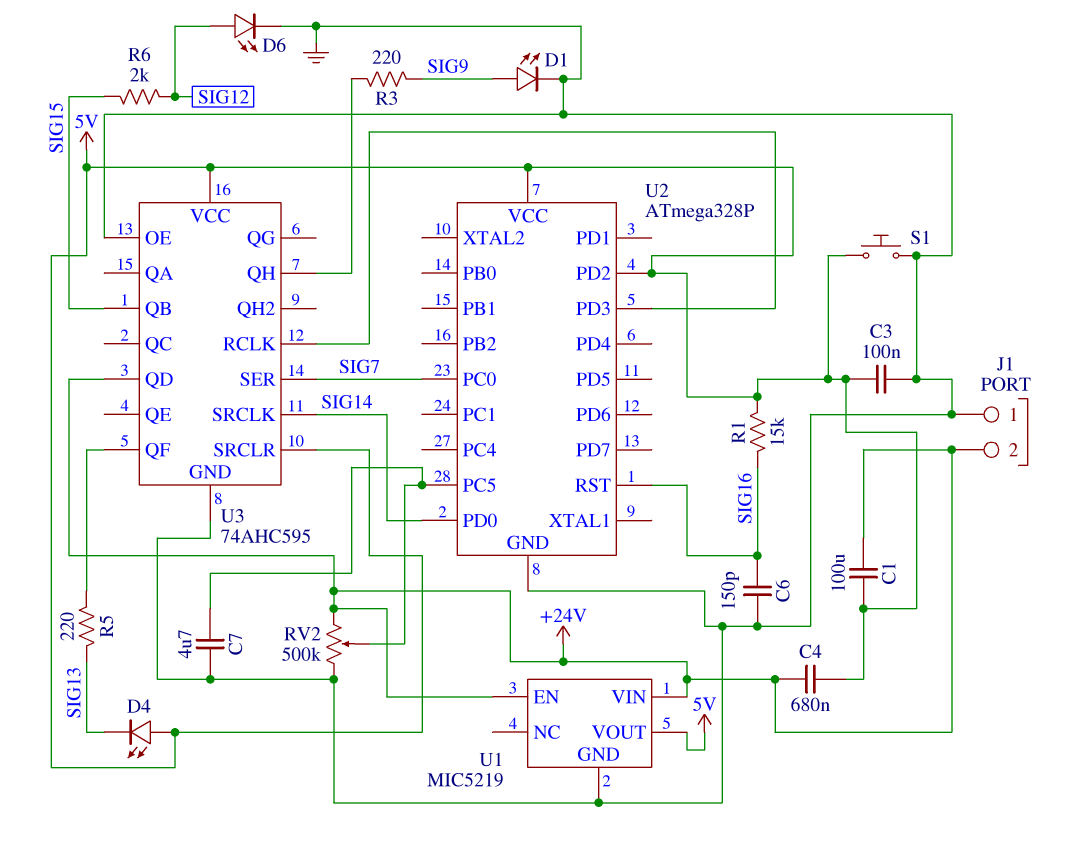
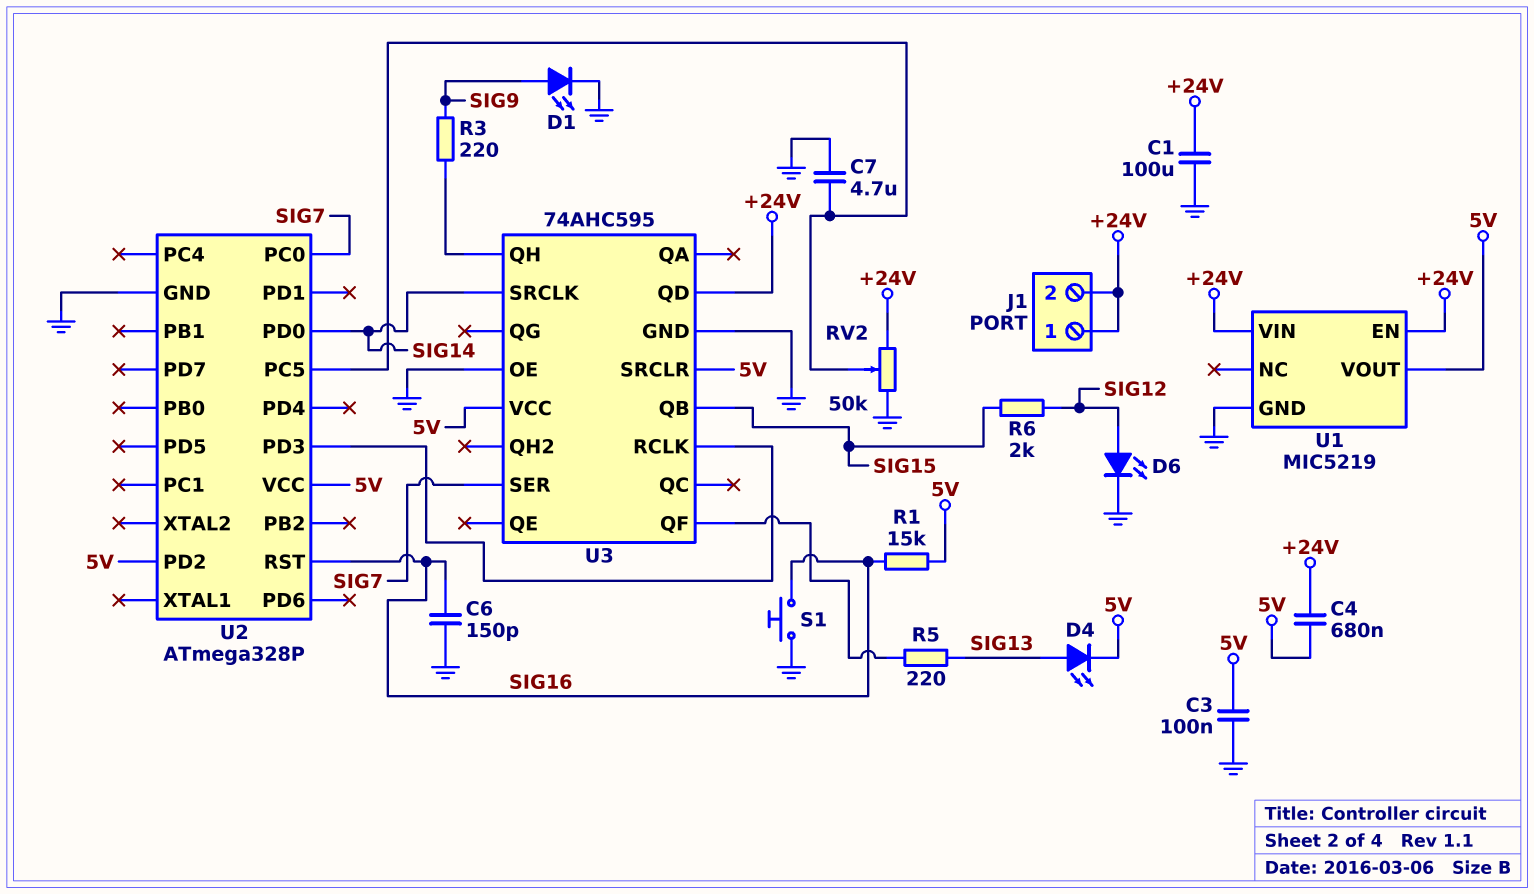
C1: 100uF (+24V, 5V) -> 100uF (+24V, GND)
D4: LED (A 5V, K SIG13) -> LED (A SIG13, K 5V)
J1 pin 1: GND -> +24V
RV2: 500k (+24V, GND, wiper U2/PC5) -> 50k (+24V, GND, wiper U2/PC5)
S1: button (5V, GND) -> button (GND, SIG16)

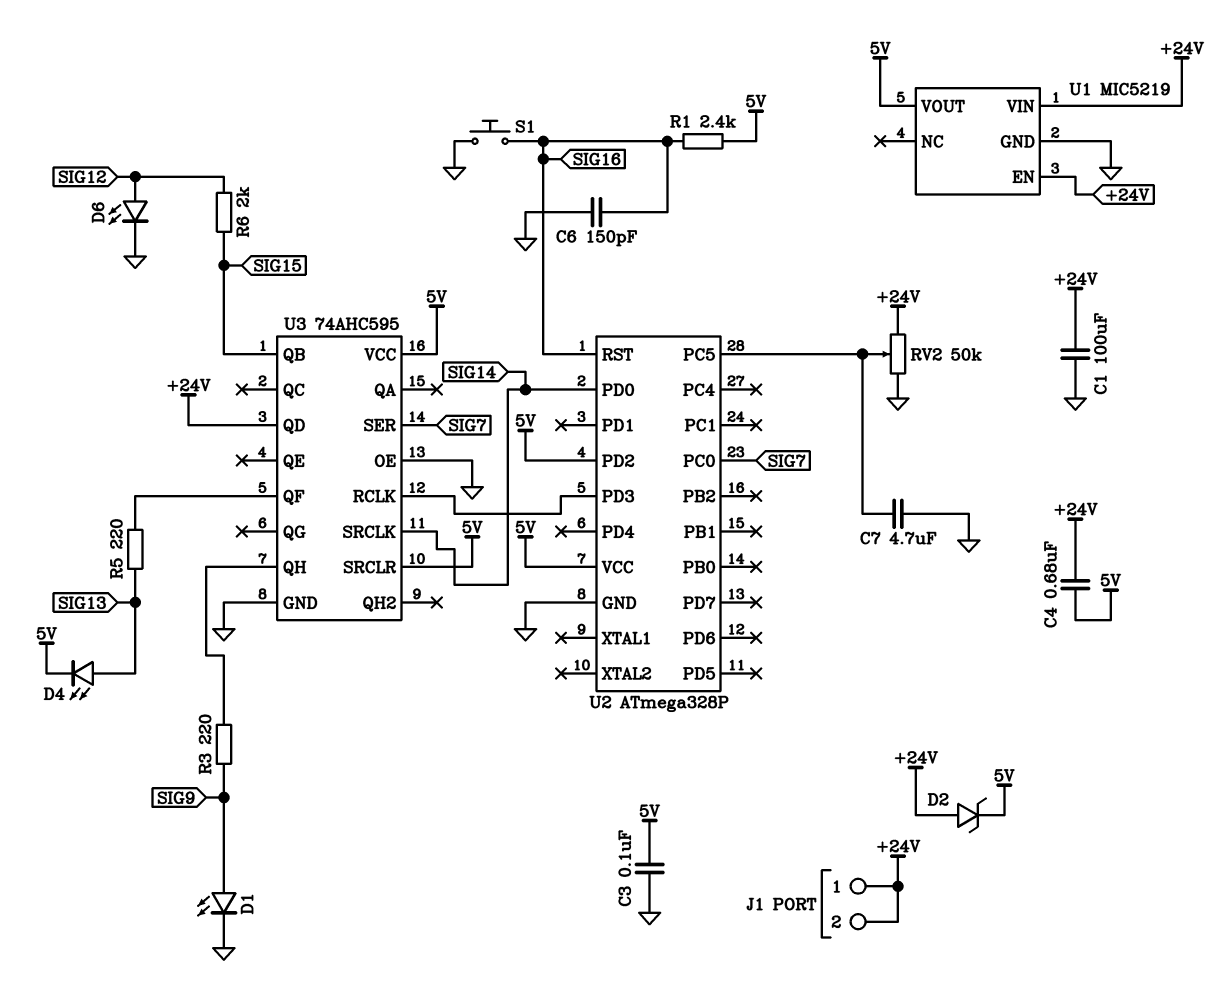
D2: none -> zener (A +24V, K 5V)
R1: 15k (5V, SIG16) -> 2.4k (5V, SIG16)

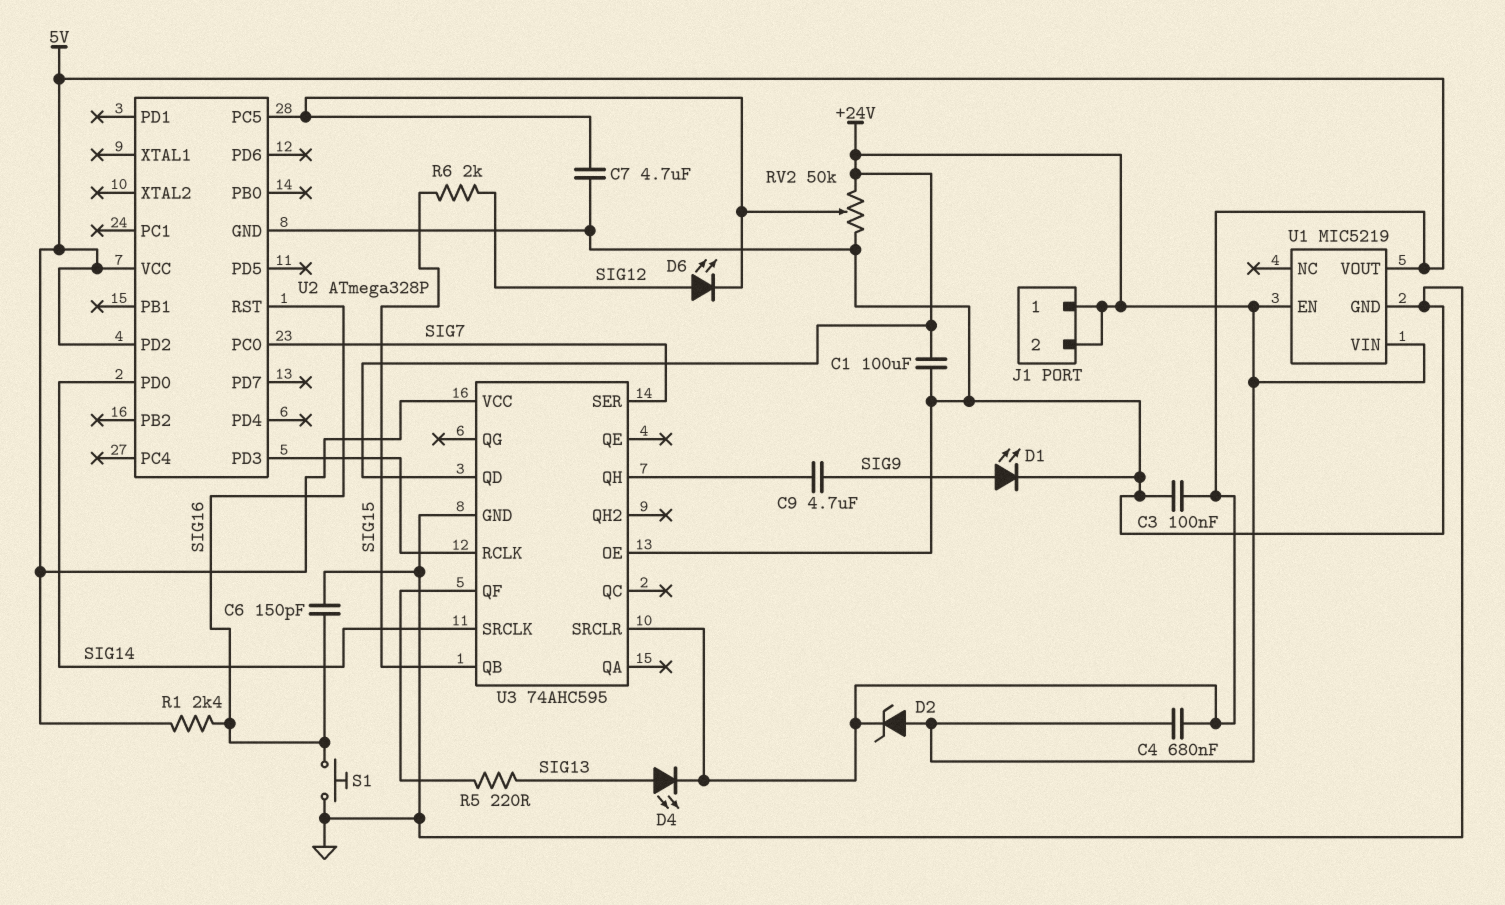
C9: none -> 4.7uF (SIG9, U3/QH)
D6: LED (A SIG12, K GND) -> LED (A SIG12, K U2/PC5)
R3: 220 (SIG9, U3/QH) -> none

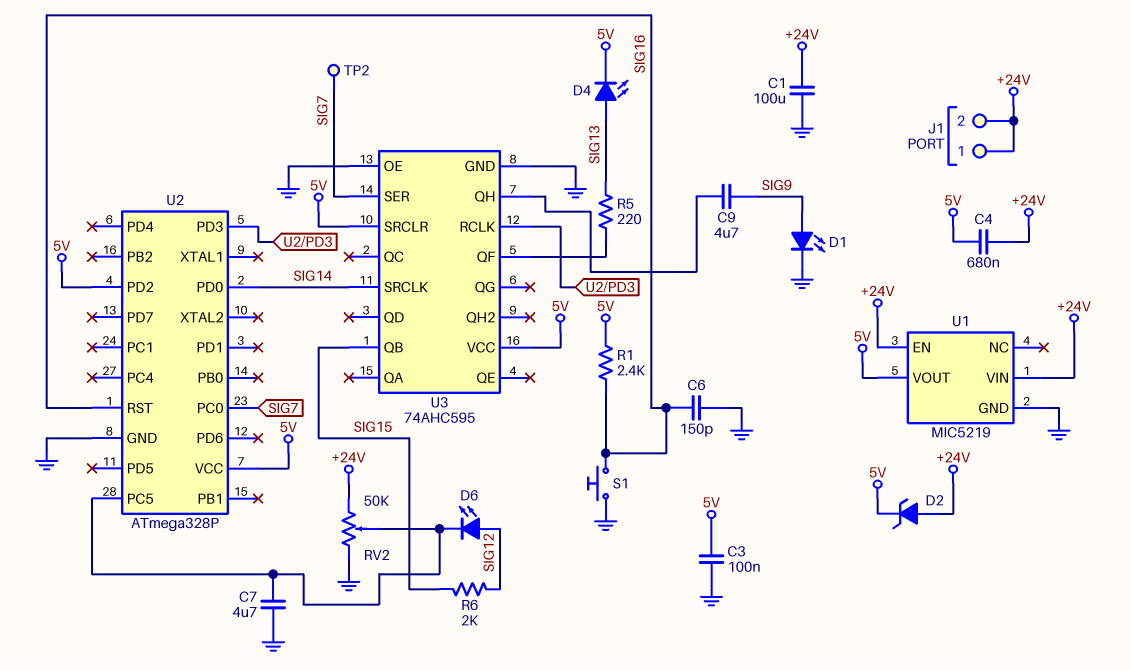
TP2: none -> test point (SIG7)
U3 pin QD: +24V -> none

